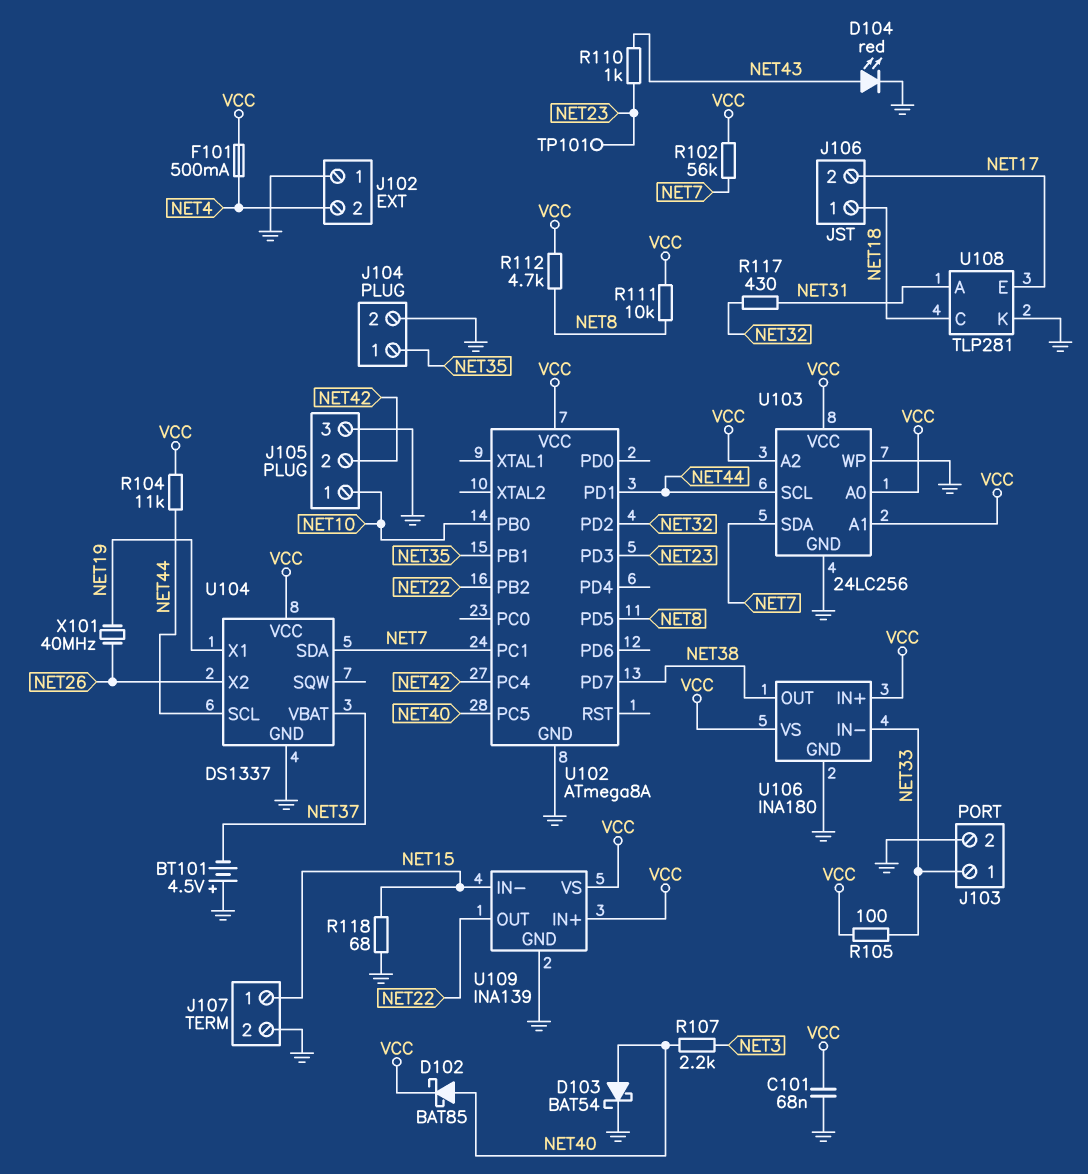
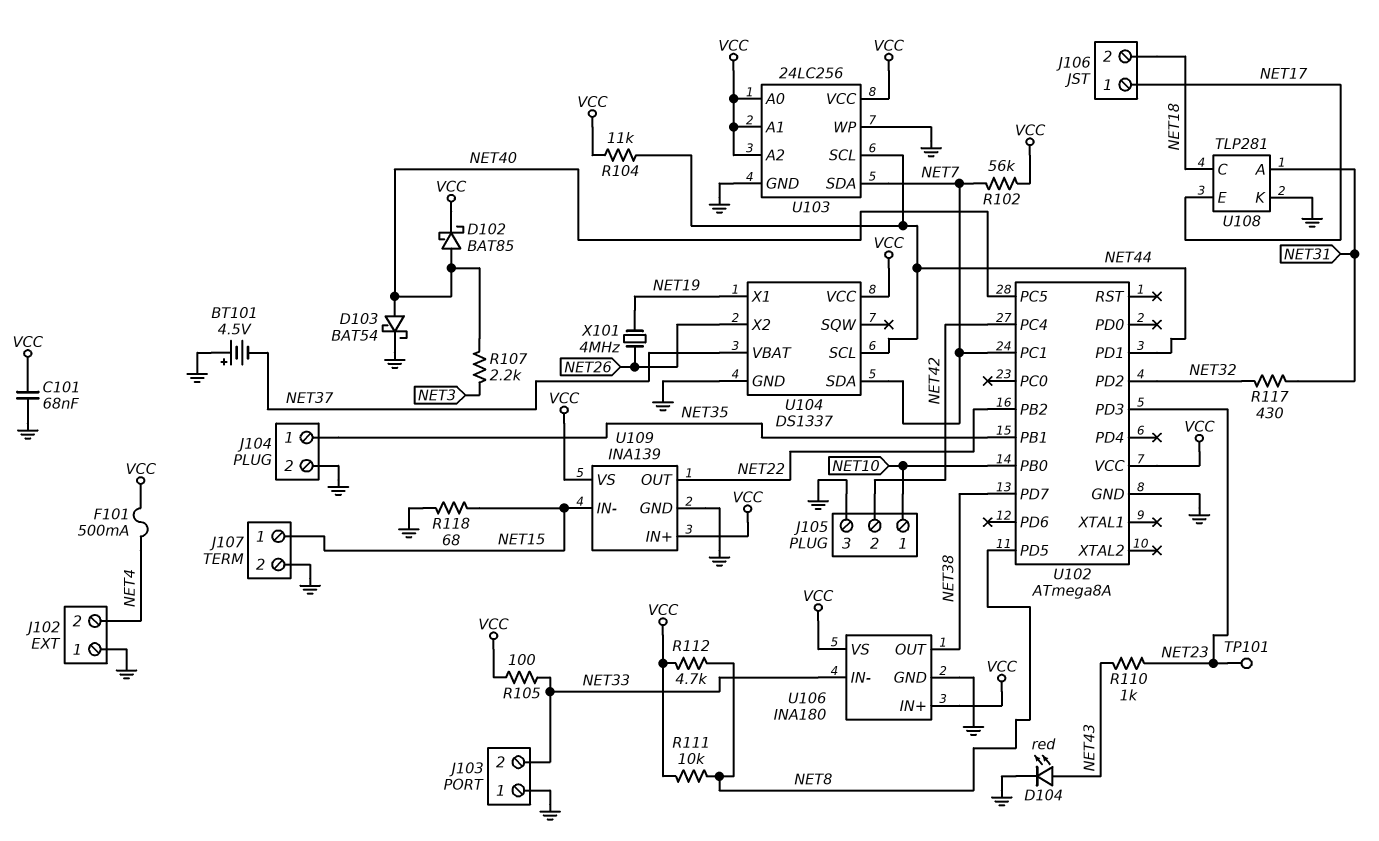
J103 pin 1: NET33 -> GND
J103 pin 2: GND -> NET33
J106 pin 1: NET18 -> NET17
J106 pin 2: NET17 -> NET18
X101: 40MHz (NET19, NET26) -> 4MHz (NET19, NET26)

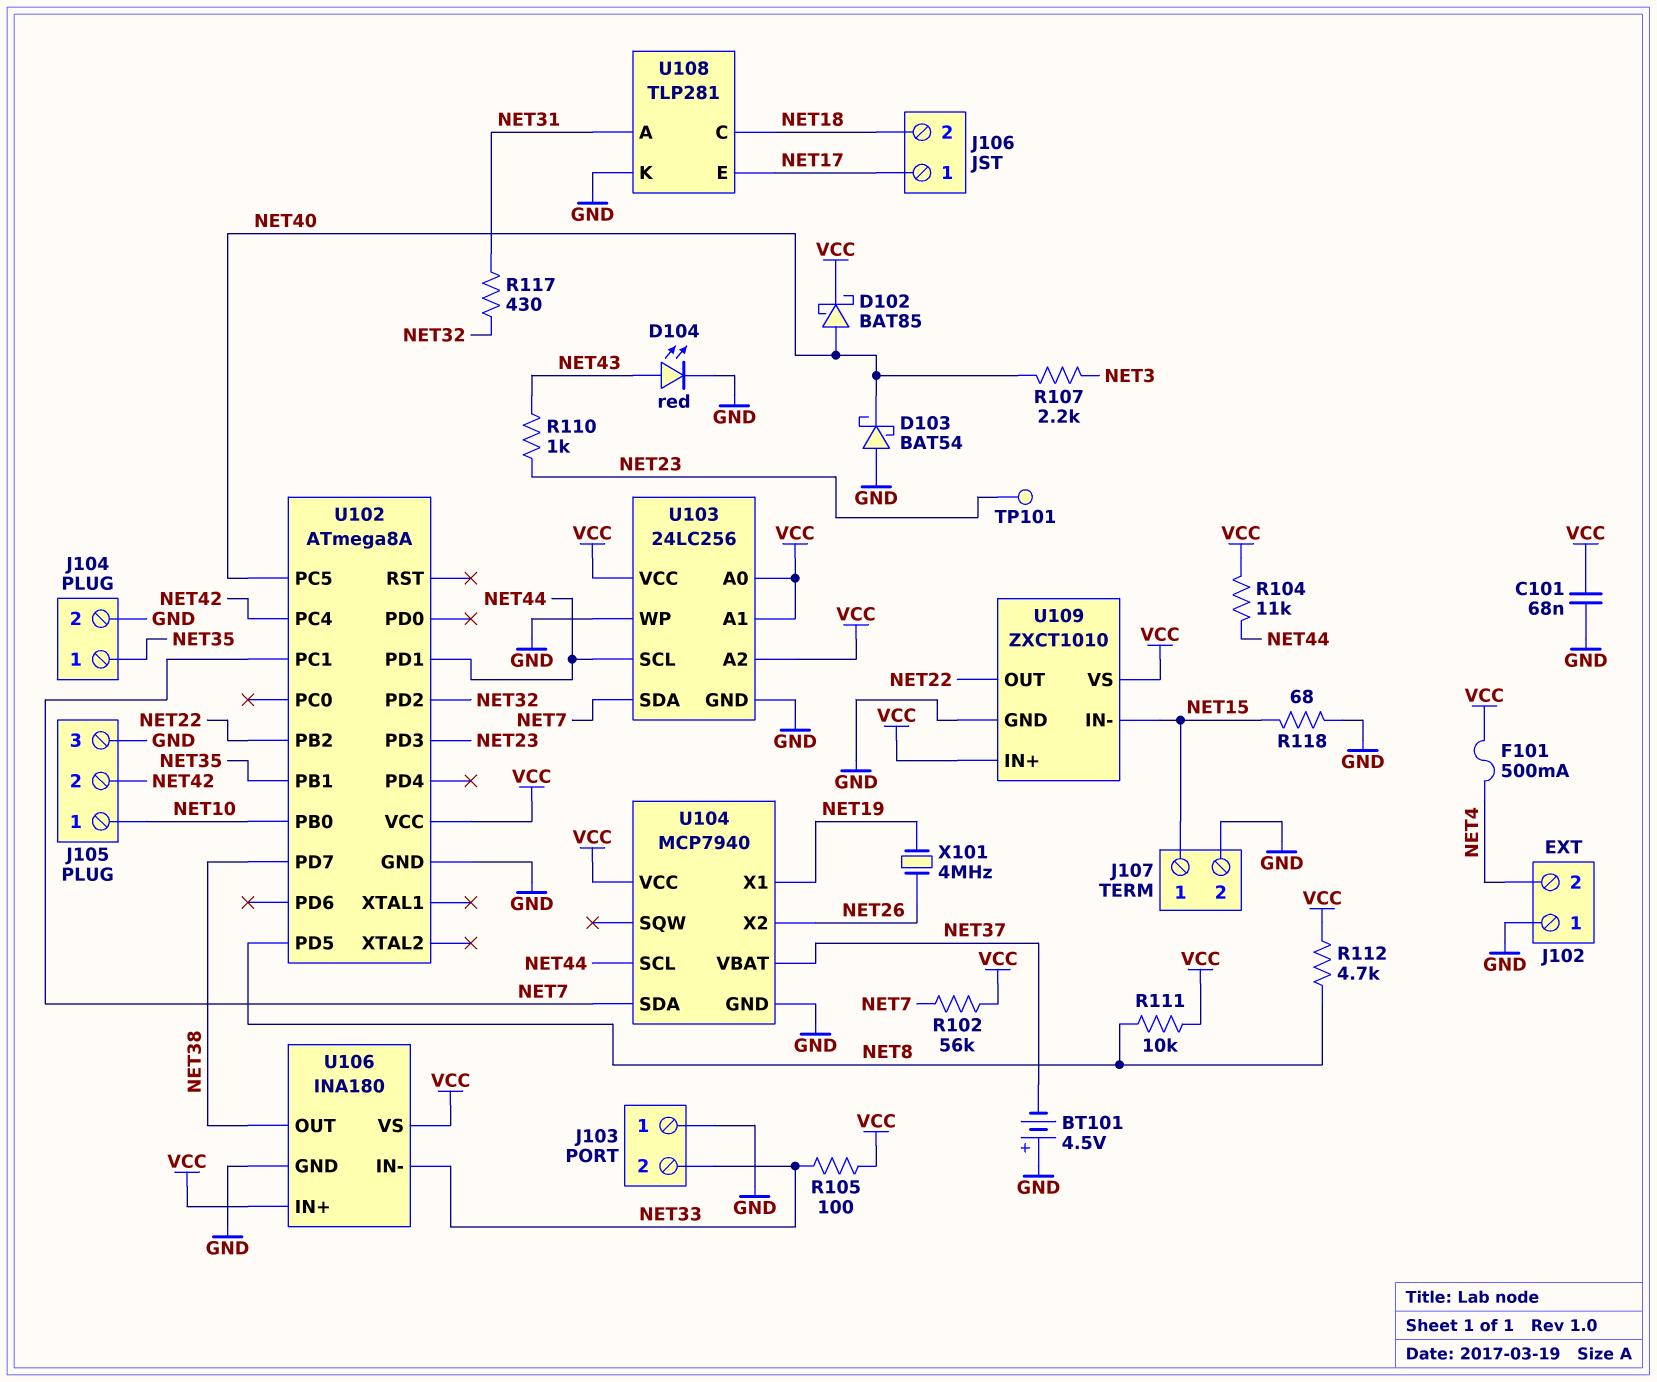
D103: schottky BAT54 (A NET40, K GND) -> schottky BAT54 (A GND, K NET40)
U104: DS1337 -> MCP7940
U109: INA139 -> ZXCT1010

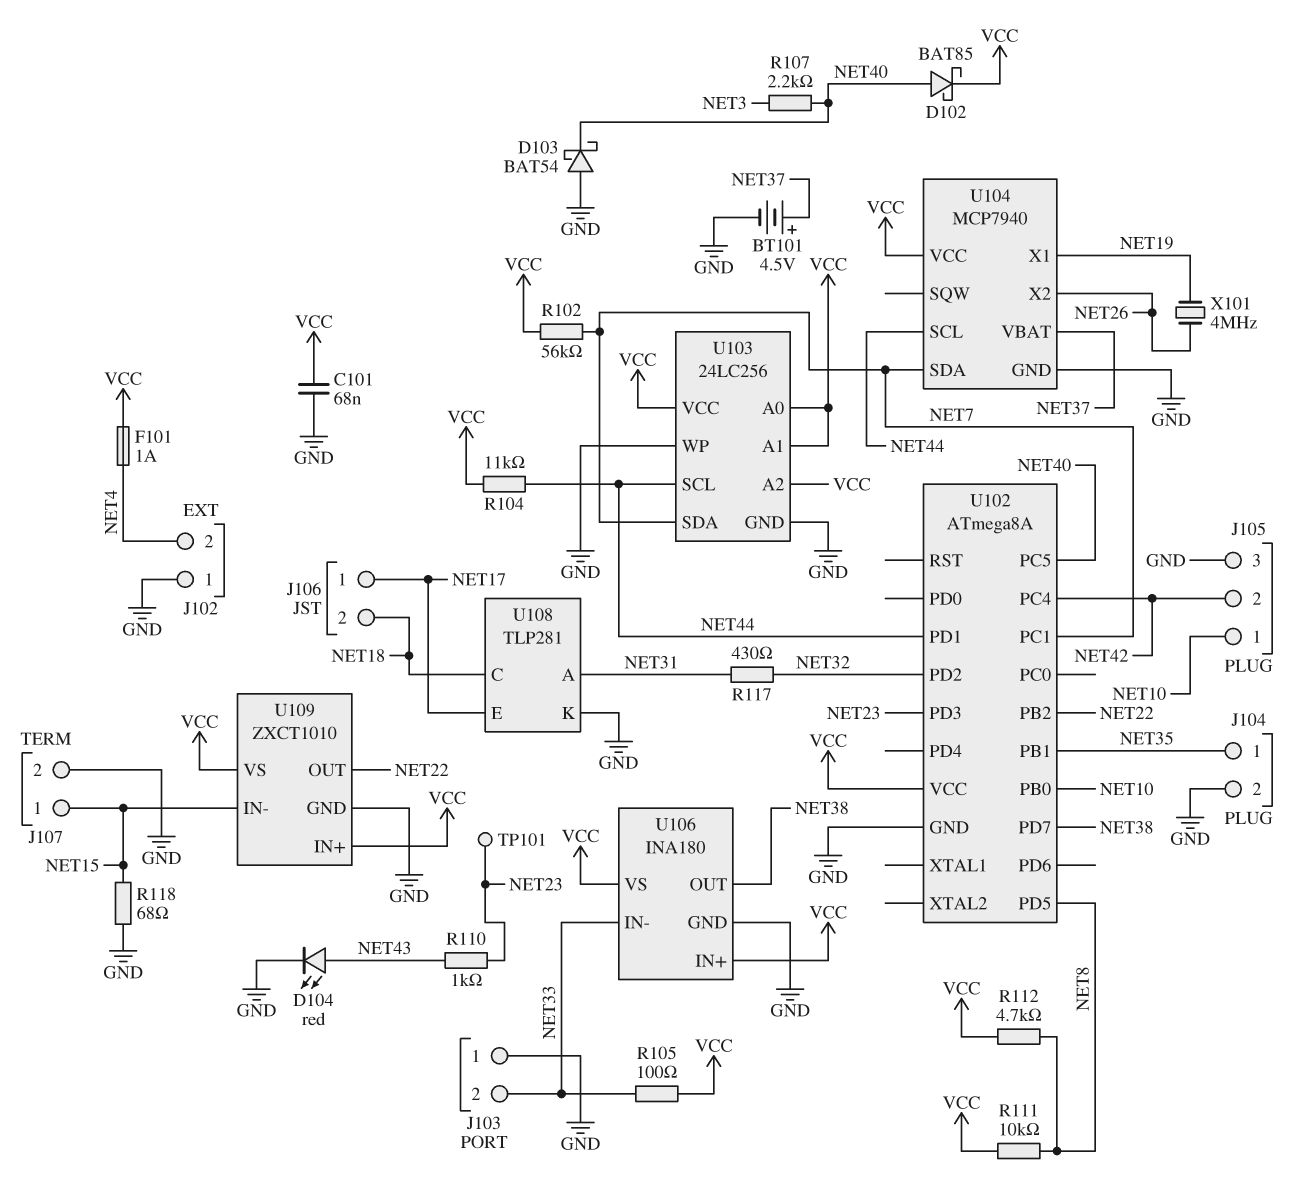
BT101: 4.5V (plus GND, minus NET37) -> 4.5V (plus NET37, minus GND)
F101: 500mA (NET4, VCC) -> 1A (NET4, VCC)

